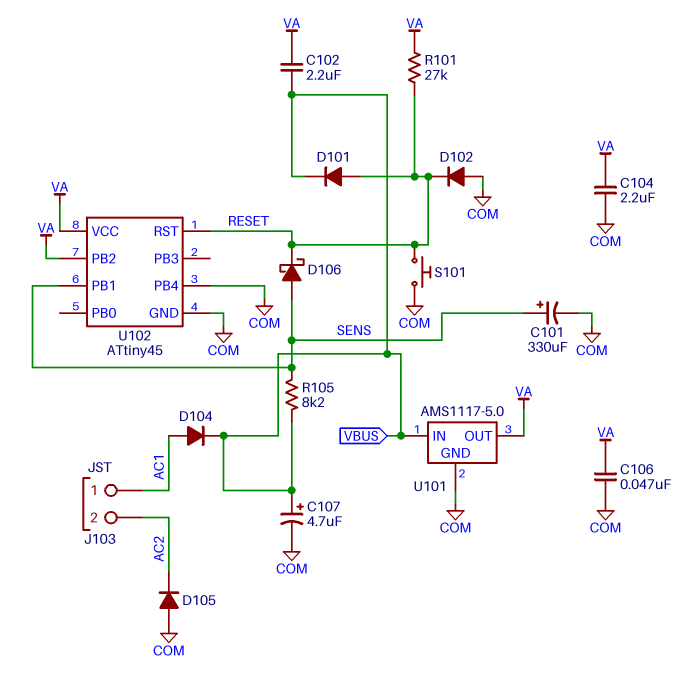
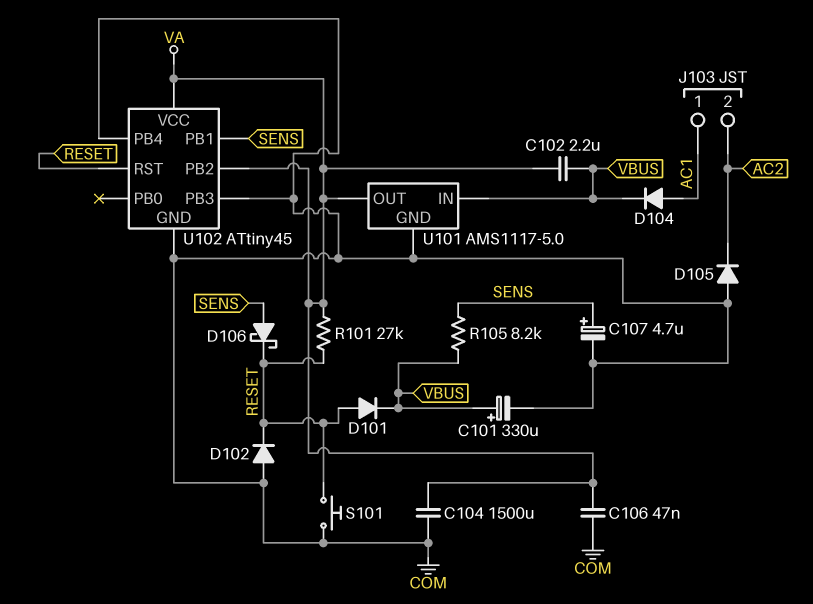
C101: 330uF (plus SENS, minus COM) -> 330uF (plus VBUS, minus COM)
C104: 2.2uF (COM, VA) -> 1500uF (COM, VA)
C107: 4.7uF (plus VBUS, minus COM) -> 4.7uF (plus SENS, minus COM)
U102 pin PB3: none -> COM

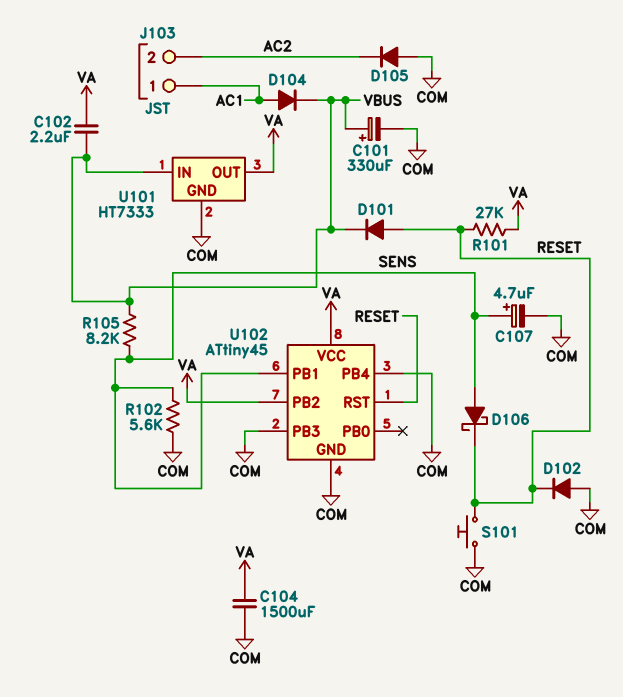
C106: 47nF (COM, VA) -> none
R102: none -> 5.6k (COM, SENS)
U101: AMS1117-5.0 -> HT7333

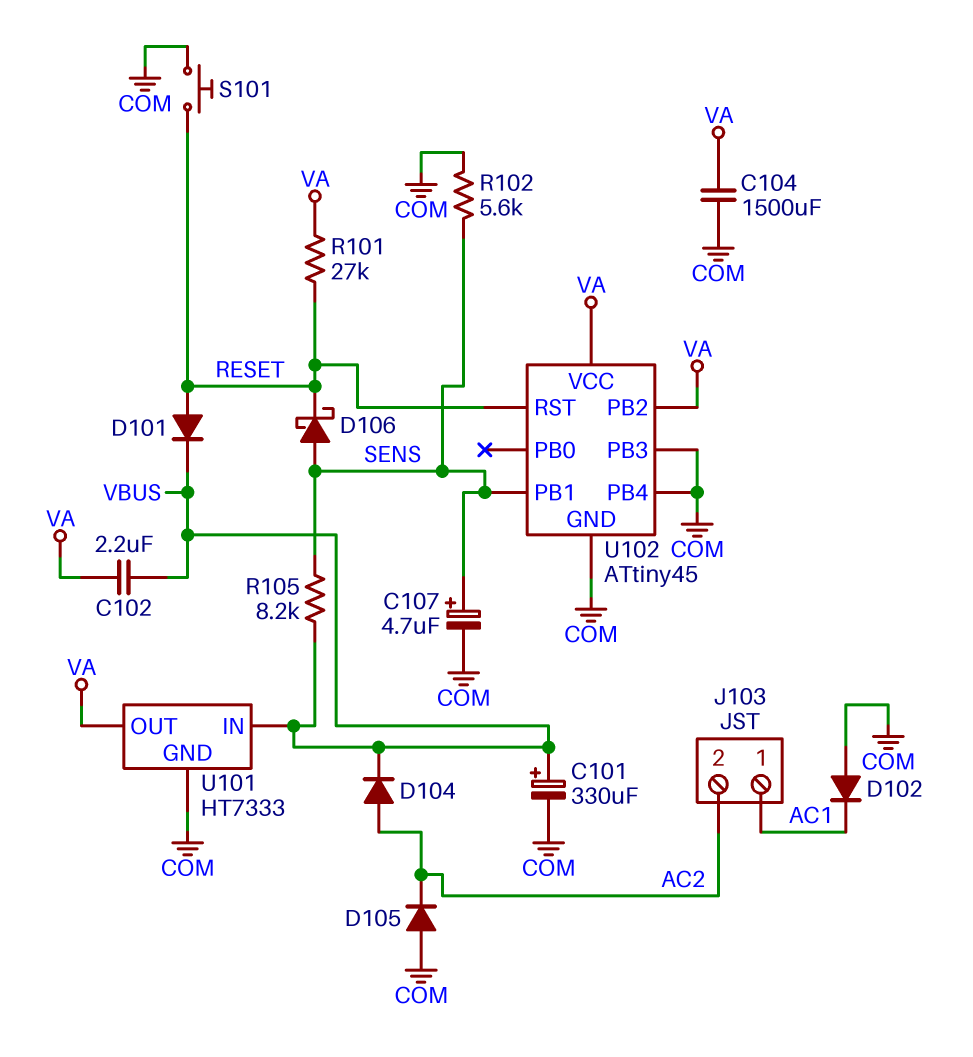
D102: diode (A COM, K RESET) -> diode (A COM, K AC1)
D104: diode (A AC1, K VBUS) -> diode (A AC2, K VBUS)

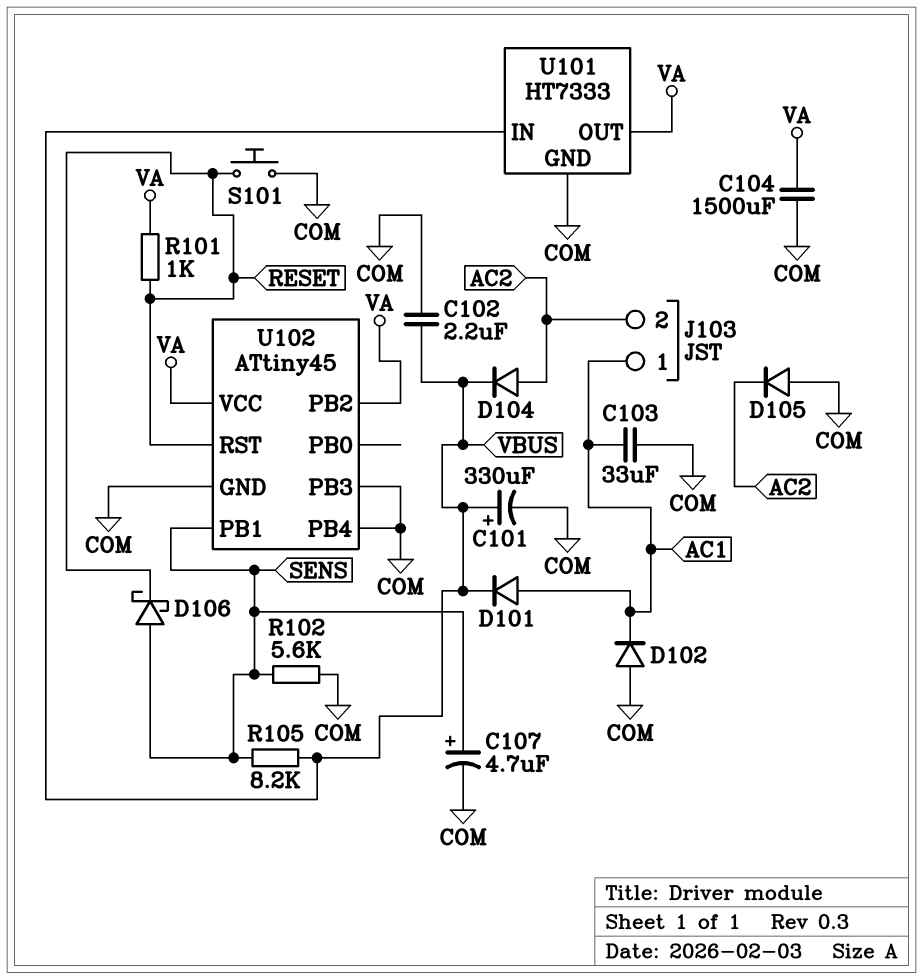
C102: 2.2uF (VA, VBUS) -> 2.2uF (COM, VBUS)
C103: none -> 33uF (AC1, COM)
D101: diode (A RESET, K VBUS) -> diode (A AC1, K VBUS)
R101: 27k (RESET, VA) -> 1k (RESET, VA)

